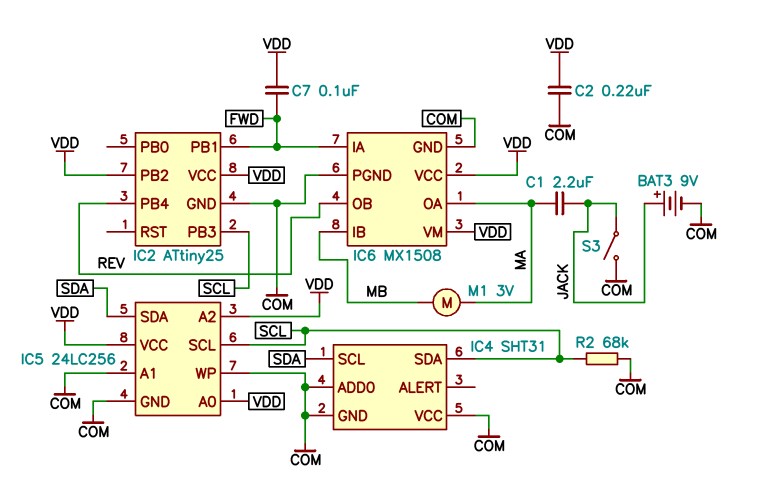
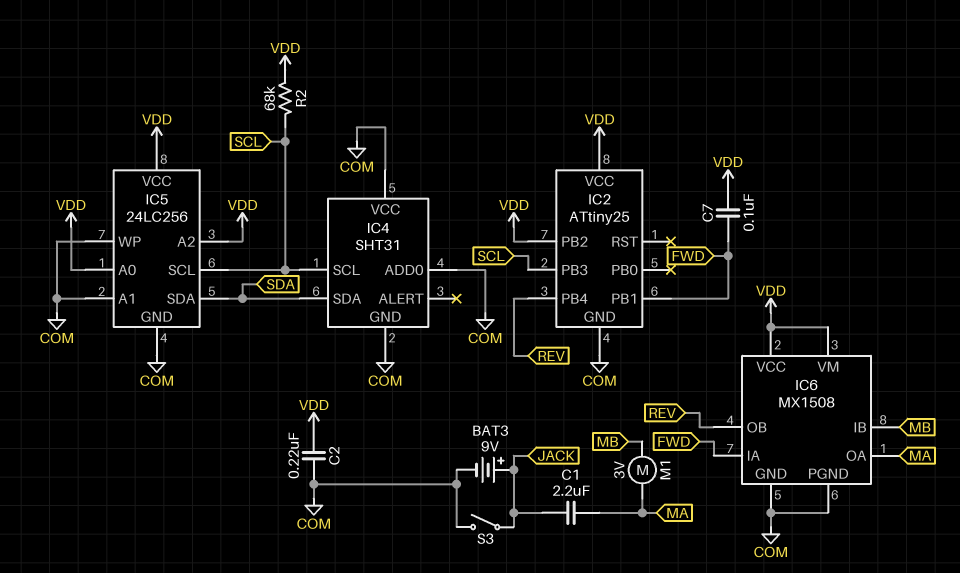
IC4 pin SCL: SDA -> SCL
IC4 pin SDA: SCL -> SDA
R2: 68k (COM, SCL) -> 68k (SCL, VDD)

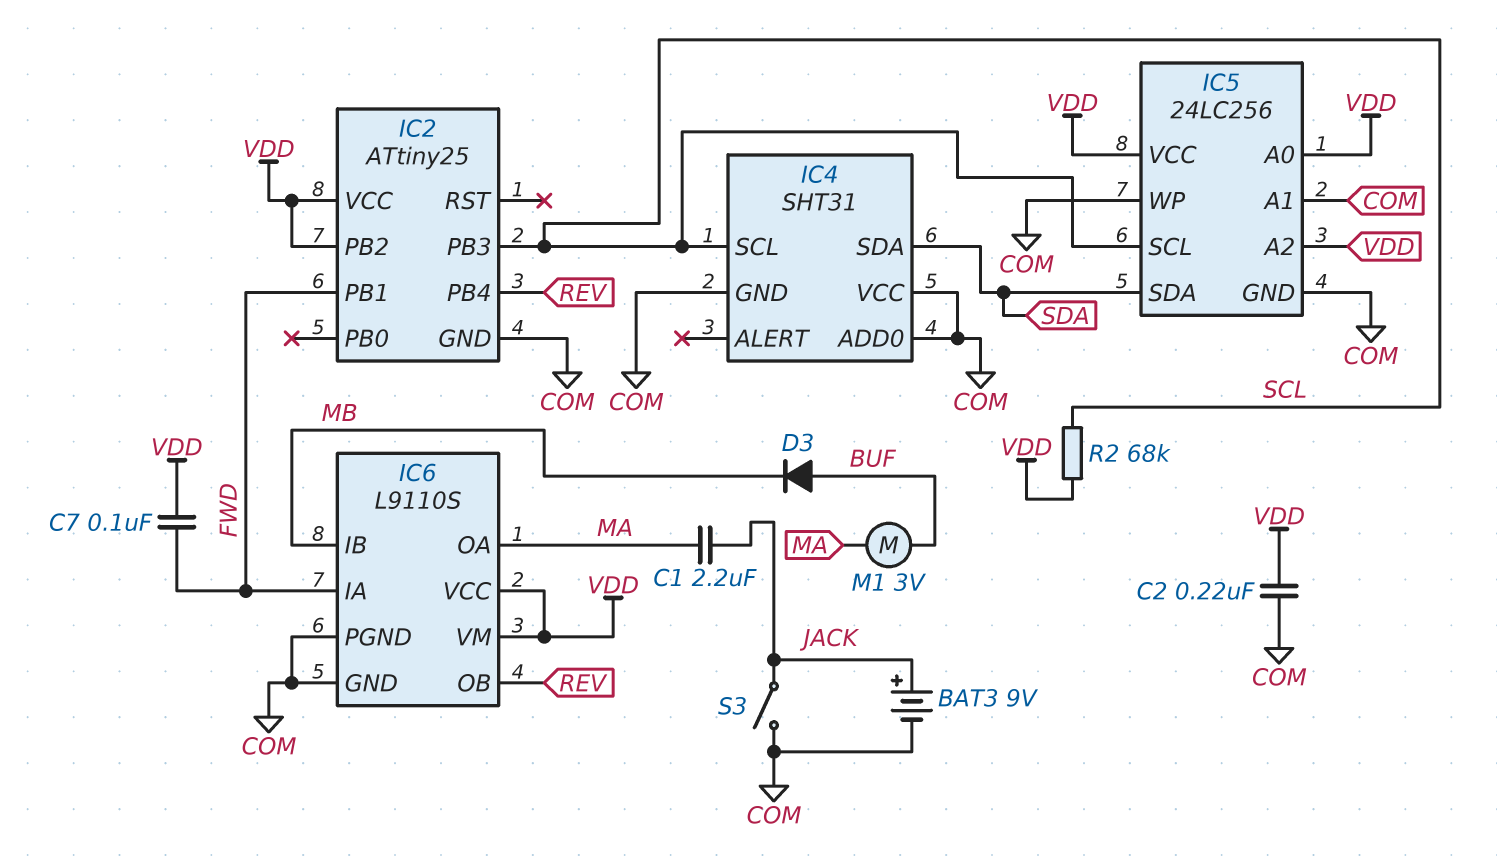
D3: none -> diode (A BUF, K MB)
IC6: MX1508 -> L9110S
M1: motor 3V (MA, MB) -> motor 3V (BUF, MA)

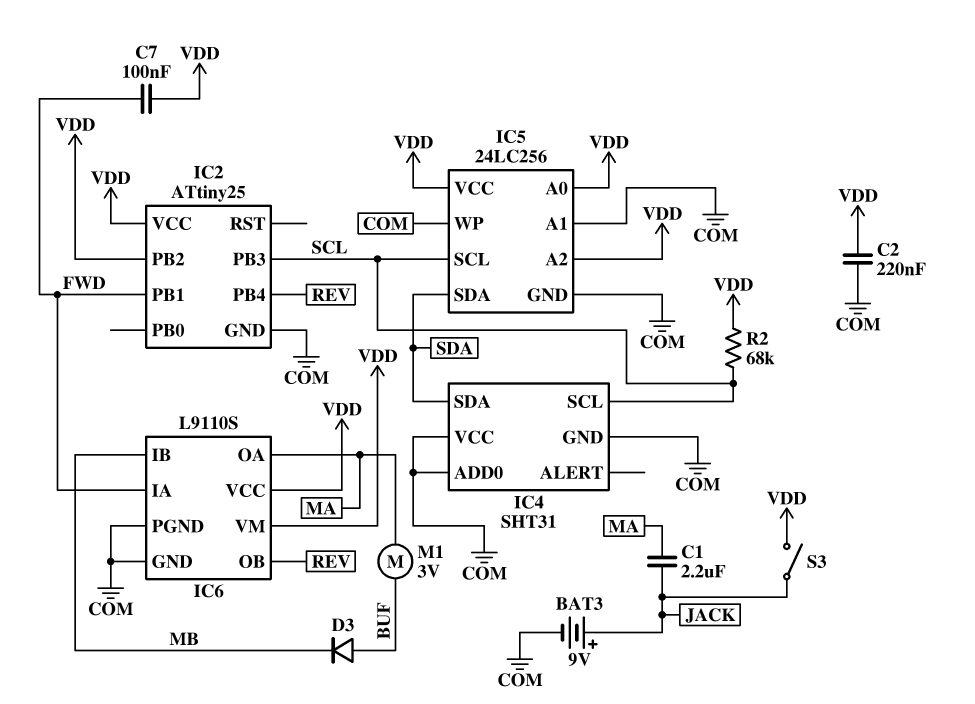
S3: switch (COM, JACK) -> switch (JACK, VDD)

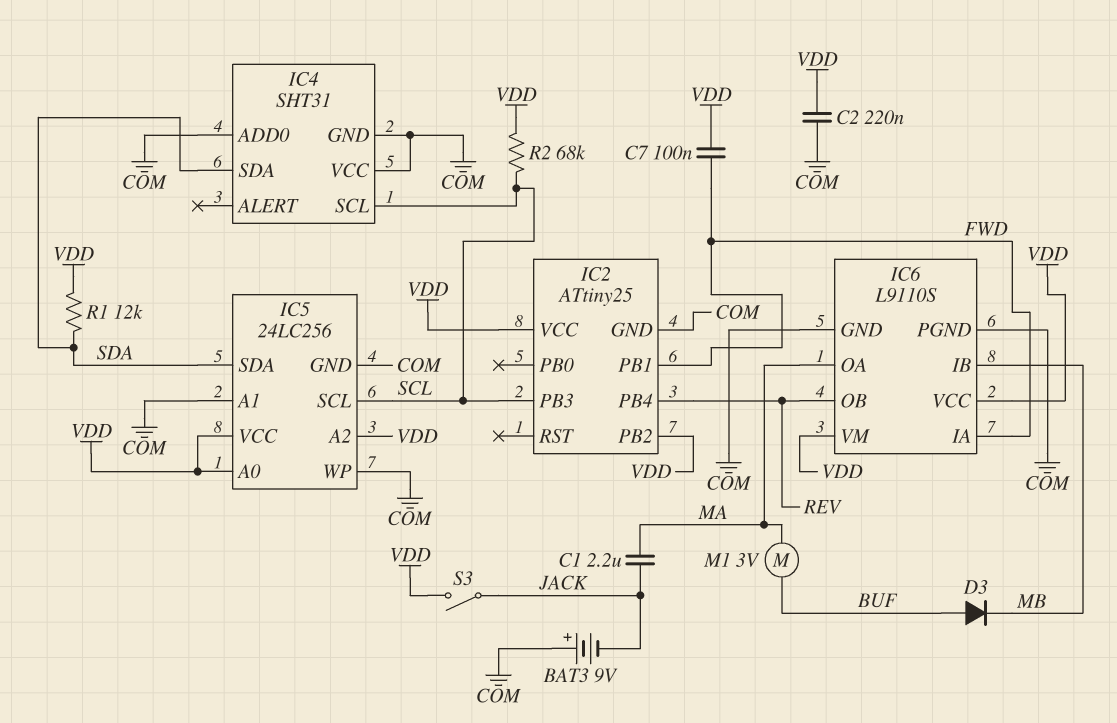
BAT3: 9V (plus JACK, minus COM) -> 9V (plus COM, minus JACK)
R1: none -> 12k (SDA, VDD)

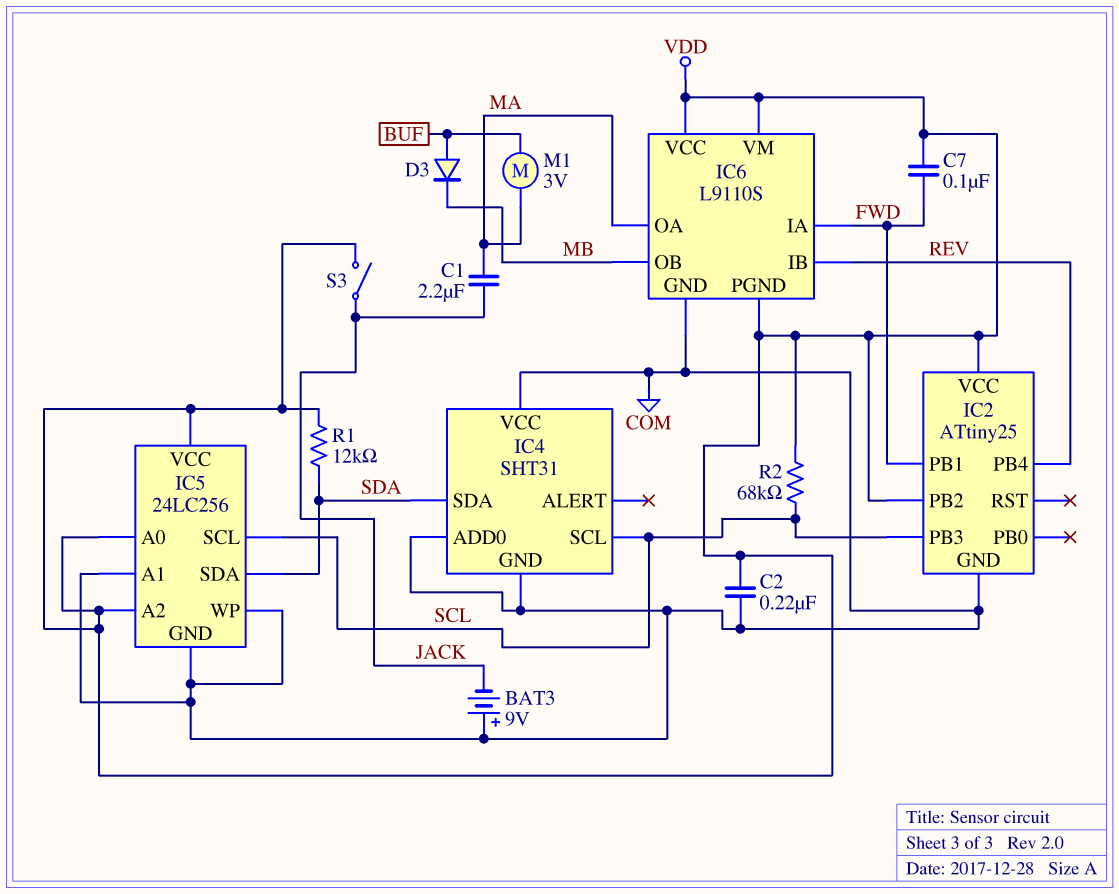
IC6 pin IB: MB -> REV
IC6 pin OB: REV -> MB
IC6 pin PGND: COM -> VDD

